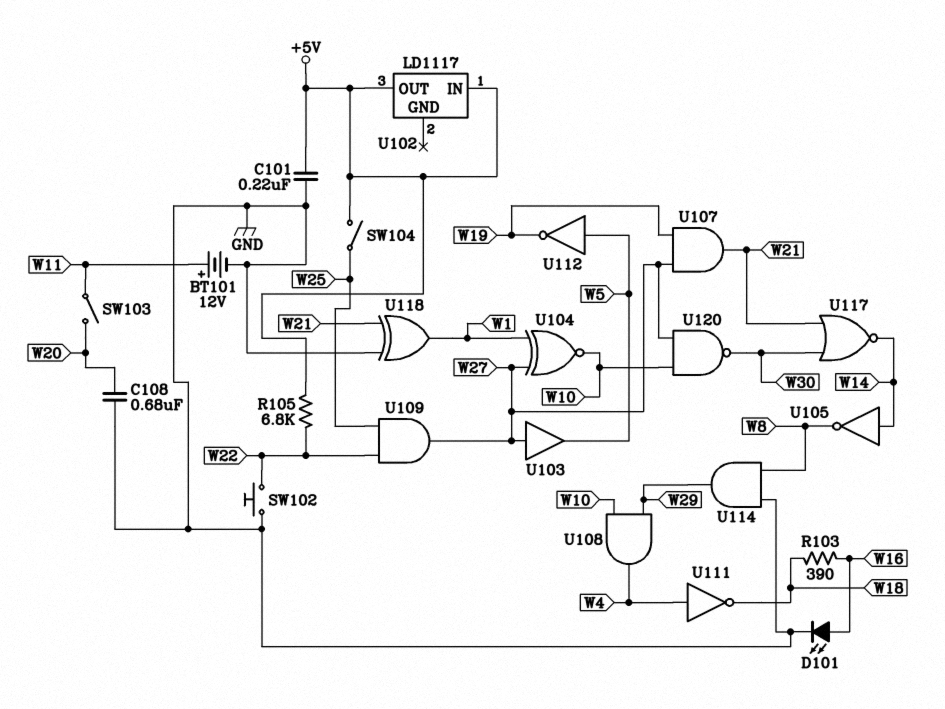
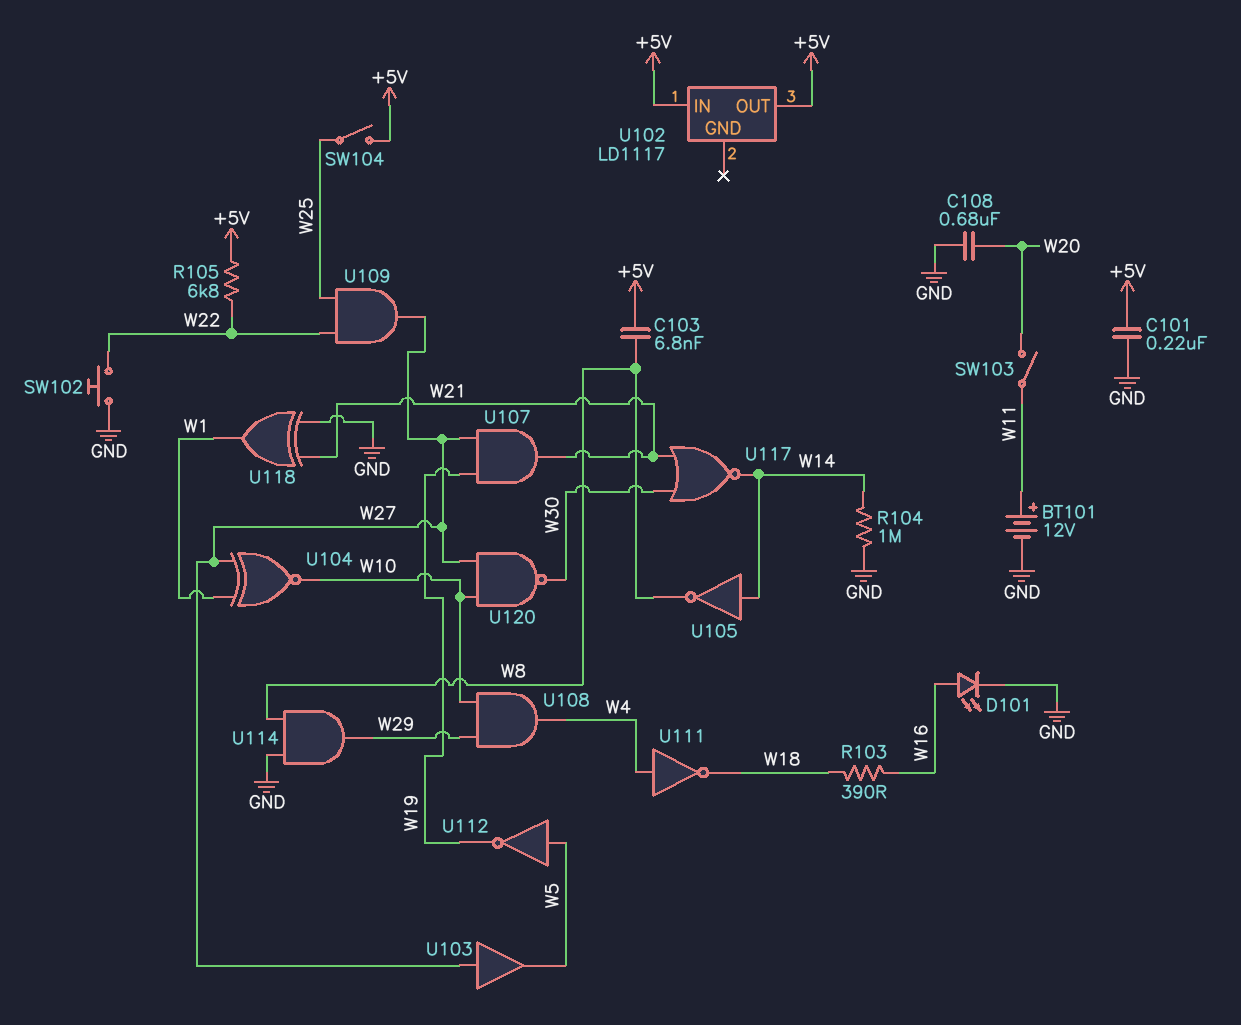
C103: none -> 6.8nF (+5V, W8)
R104: none -> 1M (GND, W14)

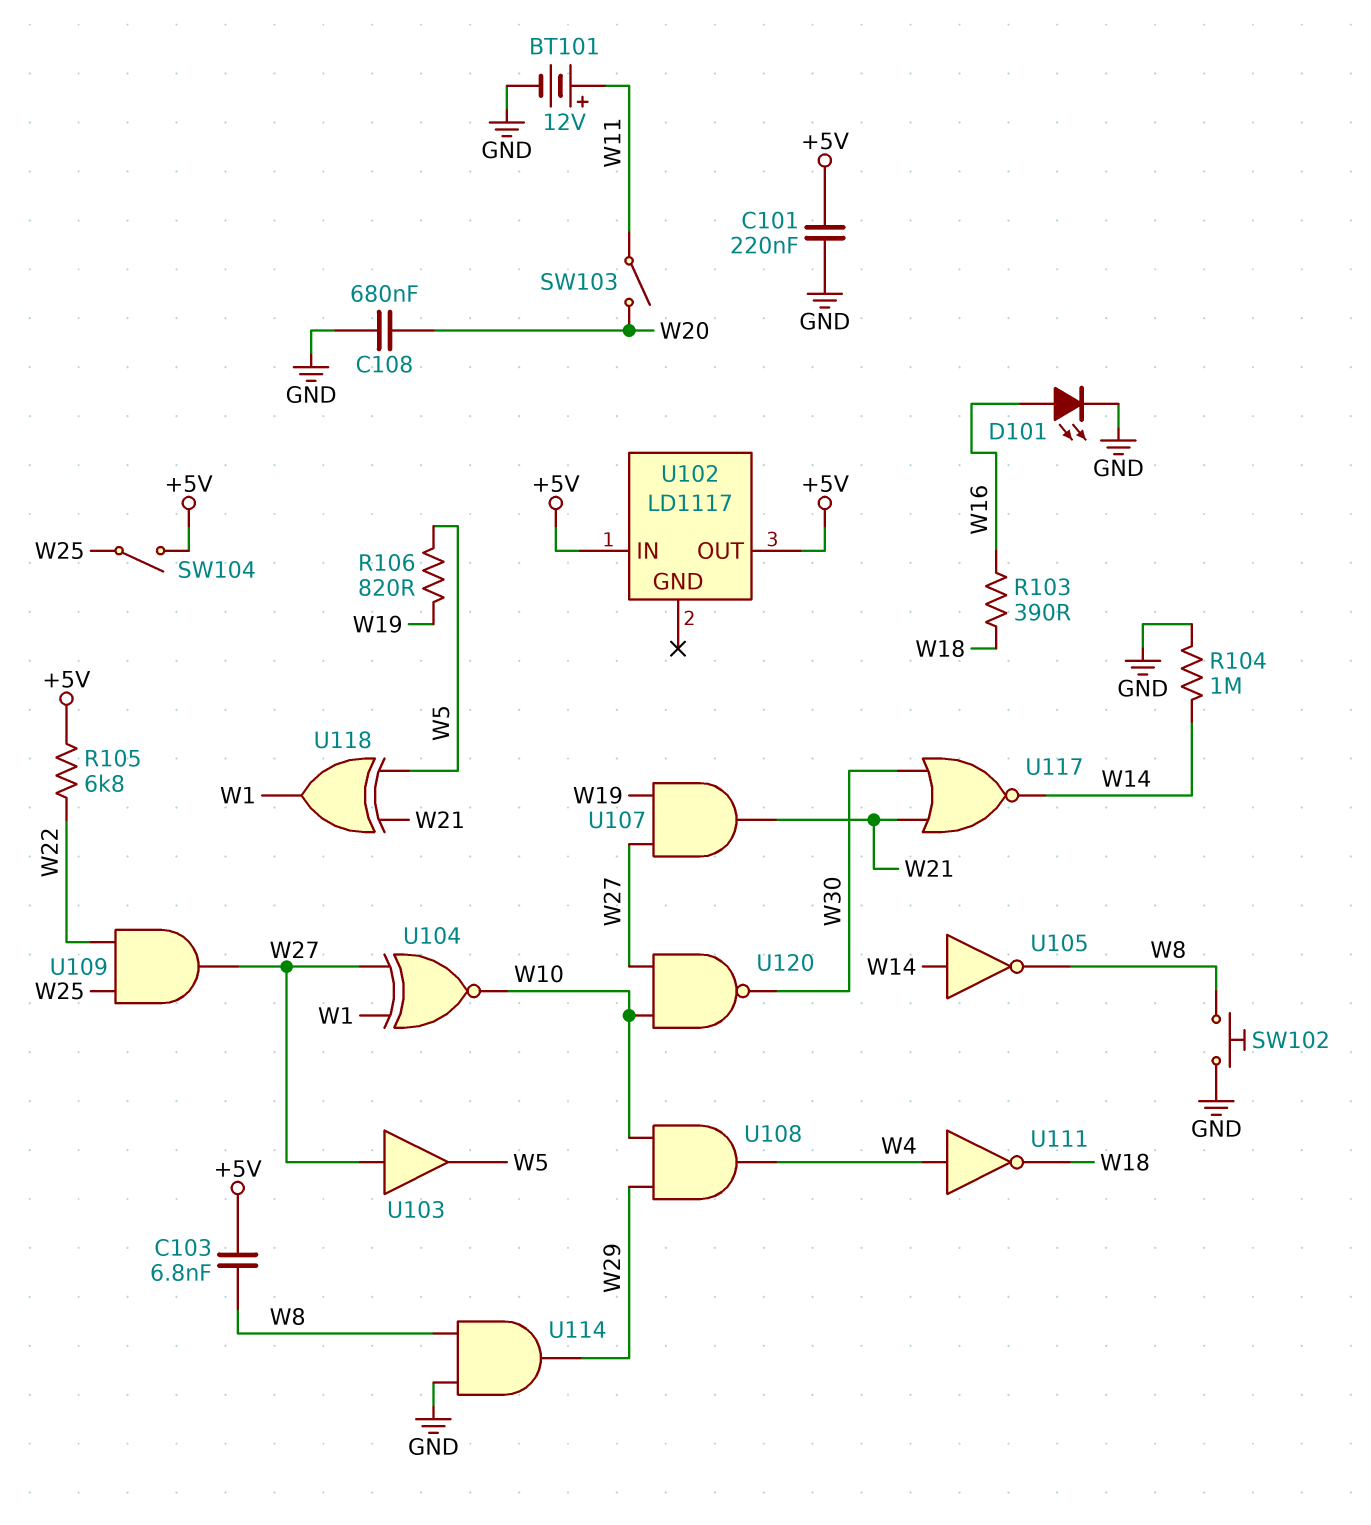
R106: none -> 820 (W5, W19)
SW102: button (GND, W22) -> button (GND, W8)
U112: NOT (in W5, out W19) -> none
U118: XOR (in GND, in W21, out W1) -> XOR (in W5, in W21, out W1)

